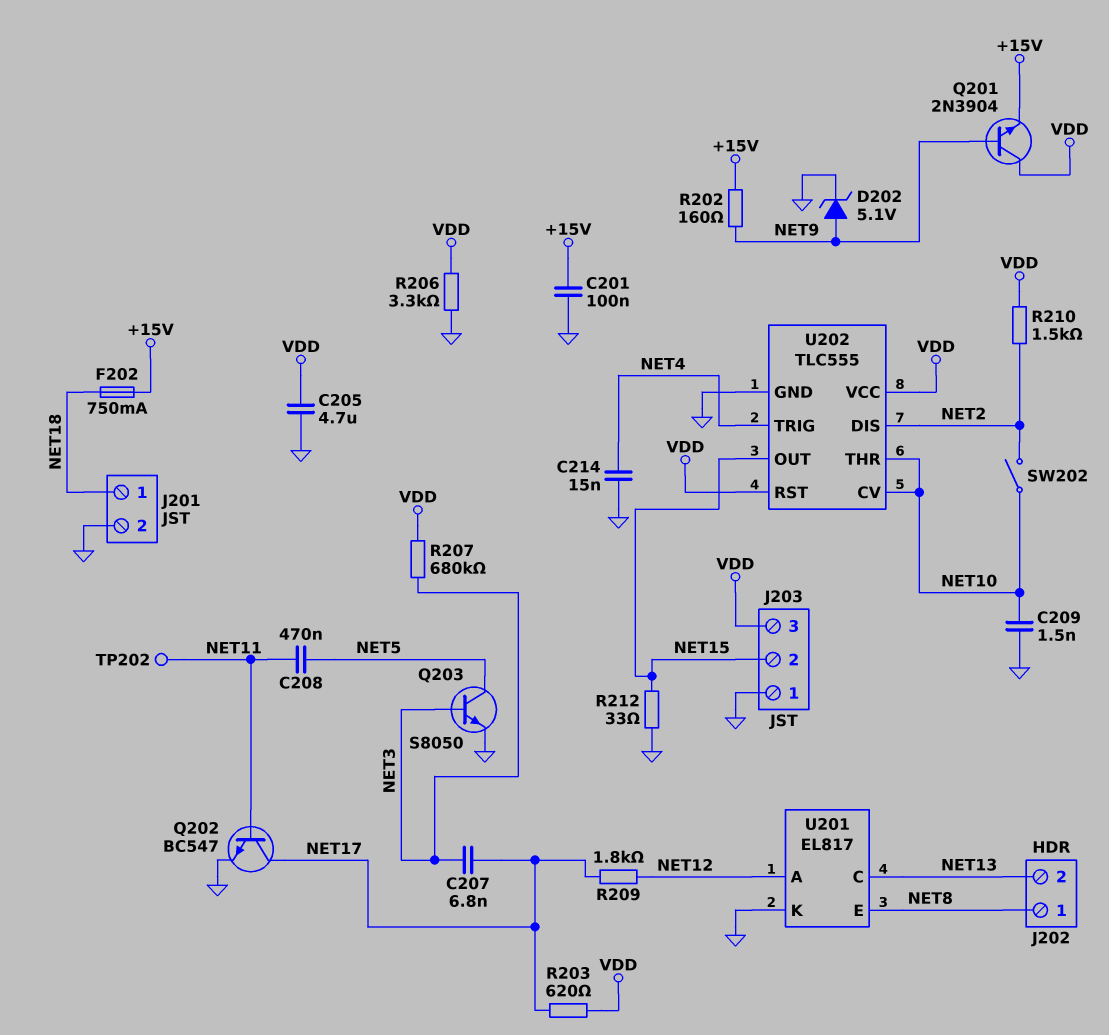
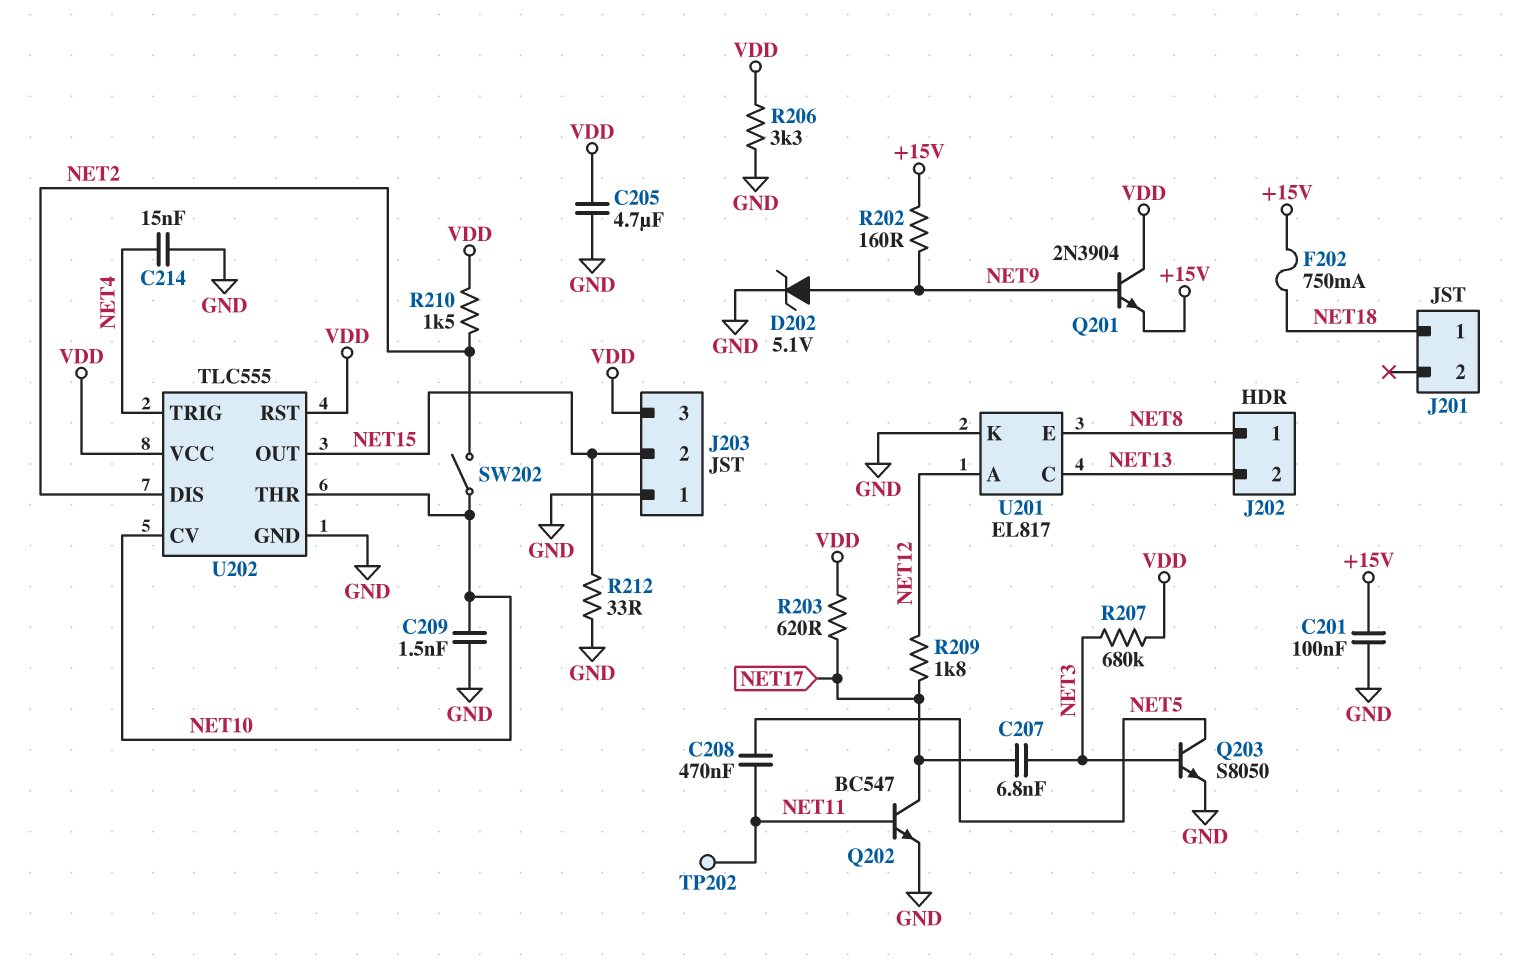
J201 pin 2: GND -> none

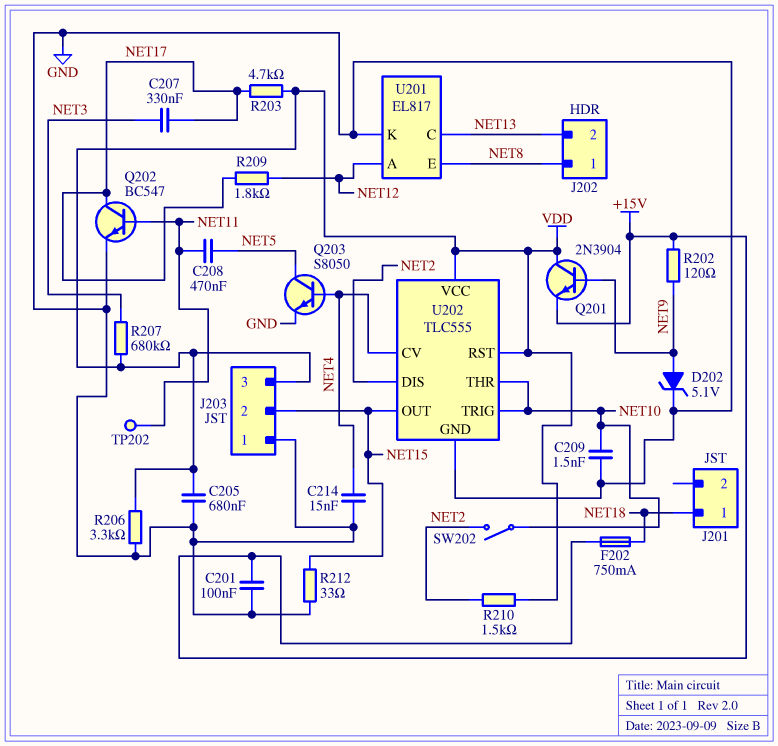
C205: 4.7uF (GND, VDD) -> 680nF (GND, VDD)
C207: 6.8nF (NET3, NET17) -> 330nF (NET3, NET17)
Q203: NPN S8050 (B NET3, C NET5, E GND) -> NPN S8050 (B NET4, C NET5, E GND)
R202: 160 (+15V, NET9) -> 120 (+15V, NET9)
R203: 620 (NET17, VDD) -> 4.7k (NET17, VDD)
U202 pin CV: NET10 -> NET4
U202 pin TRIG: NET4 -> NET10

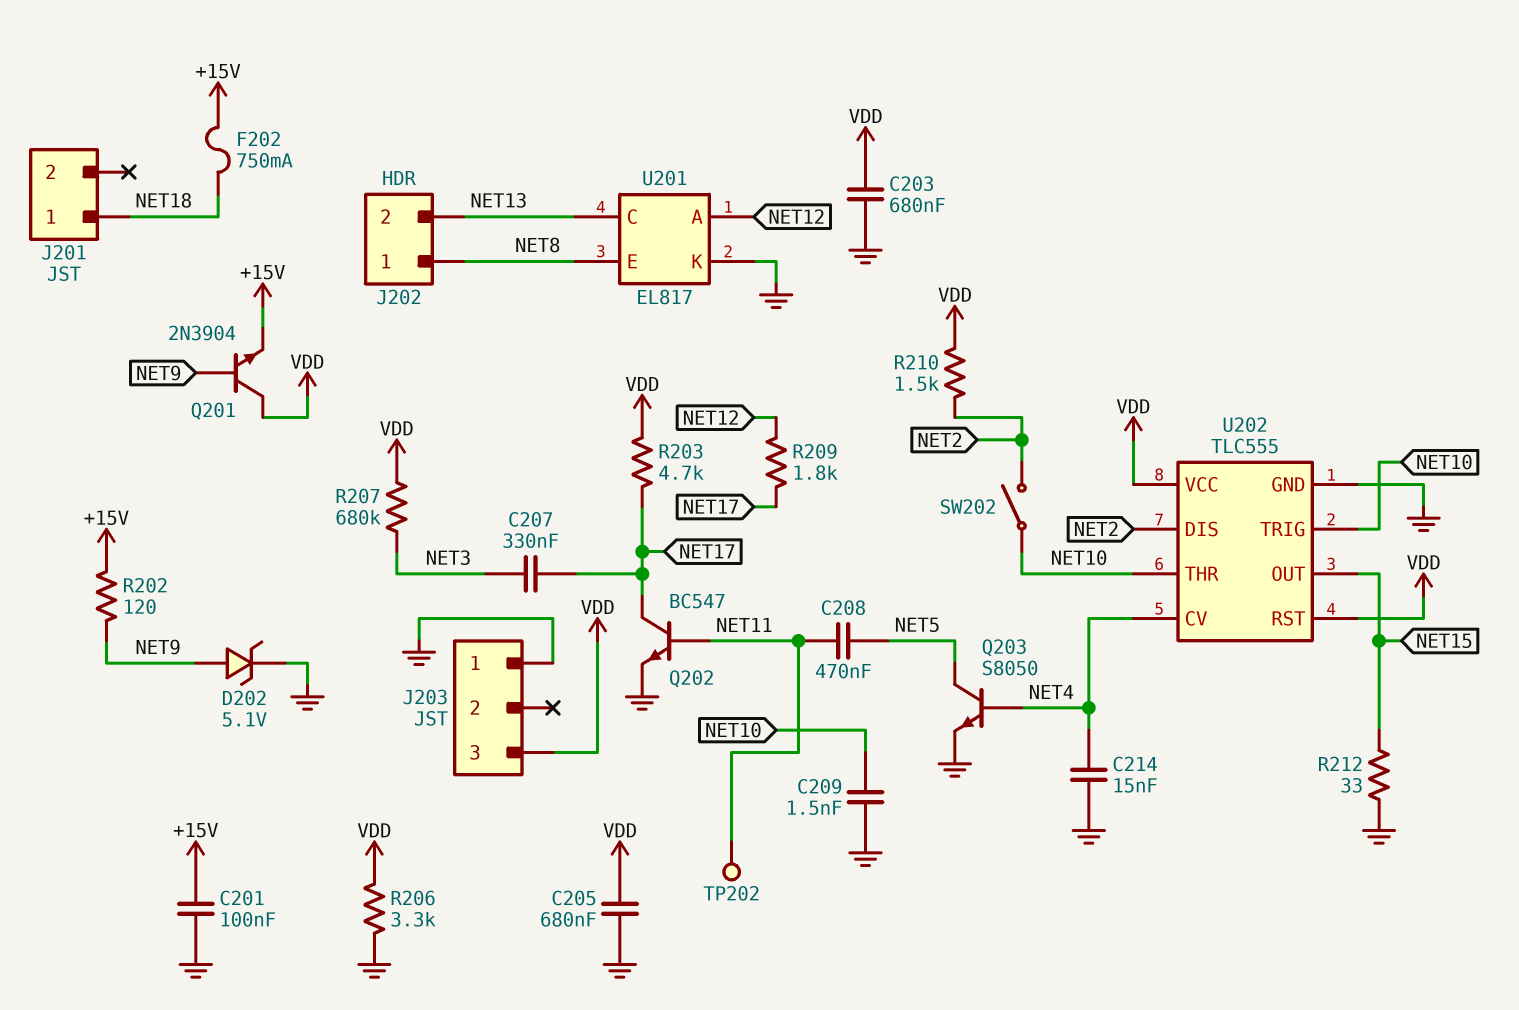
C203: none -> 680nF (GND, VDD)
J203 pin 2: NET15 -> none

